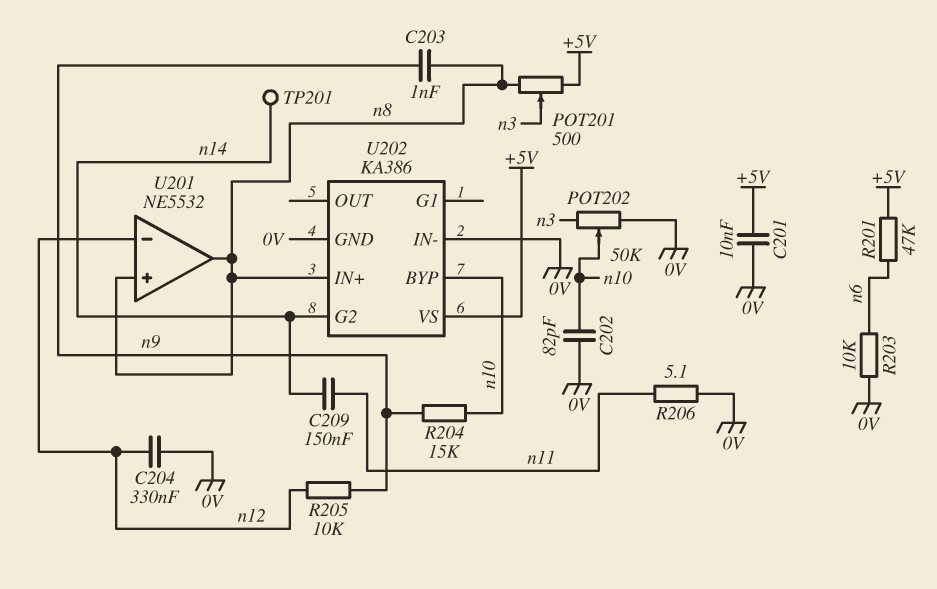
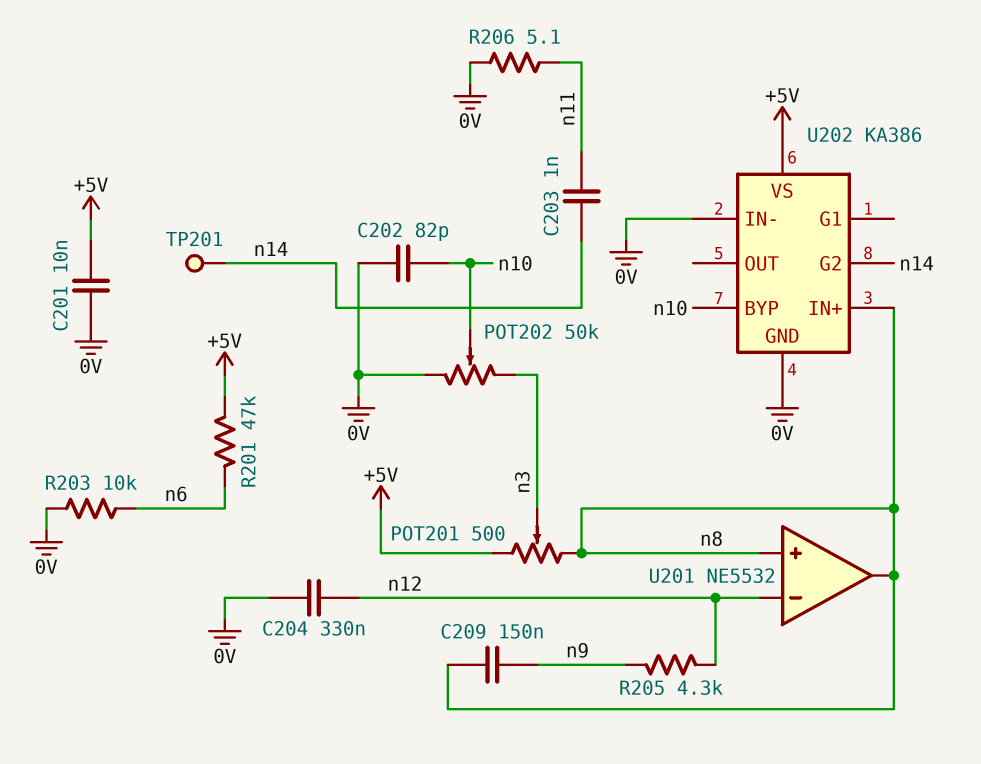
C203: 1nF (n8, n9) -> 1nF (n11, n14)
C209: 150nF (n11, n14) -> 150nF (n8, n9)
R204: 15k (n9, n10) -> none
R205: 10k (n9, n12) -> 4.3k (n9, n12)

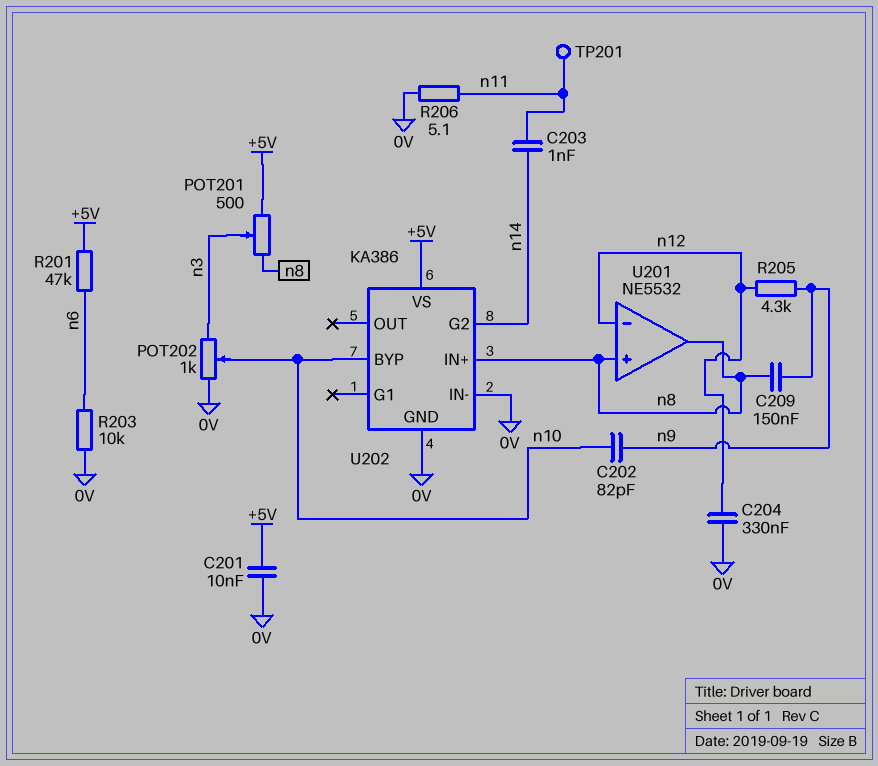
C202: 82pF (0V, n10) -> 82pF (n9, n10)
POT202: 50k (0V, n3, wiper n10) -> 1k (0V, n3, wiper n10)
TP201: test point (n14) -> test point (n11)

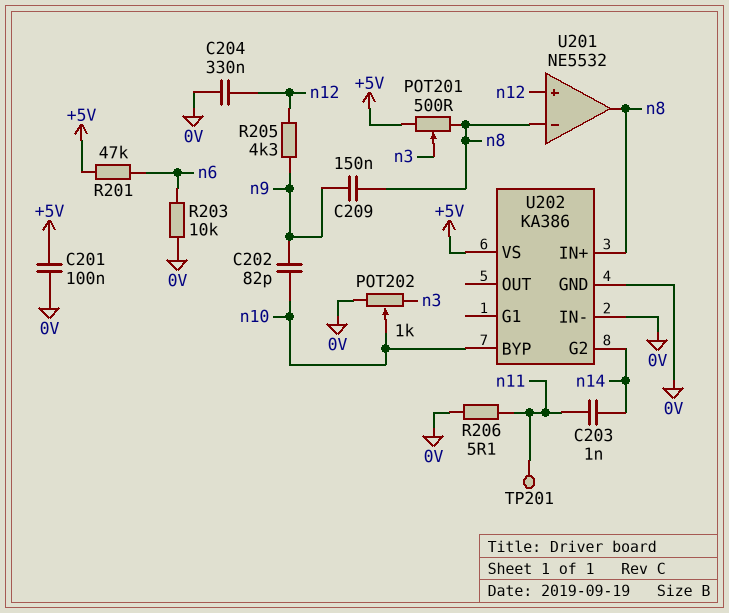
C201: 10nF (+5V, 0V) -> 100nF (+5V, 0V)
U201 pin in+: n8 -> n12
U201 pin in-: n12 -> n8

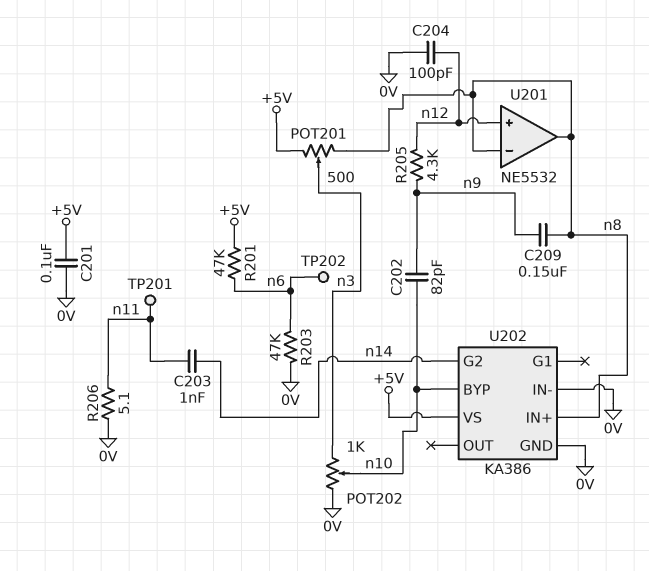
C204: 330nF (0V, n12) -> 100pF (0V, n12)
R203: 10k (0V, n6) -> 47k (0V, n6)
TP202: none -> test point (n6)

